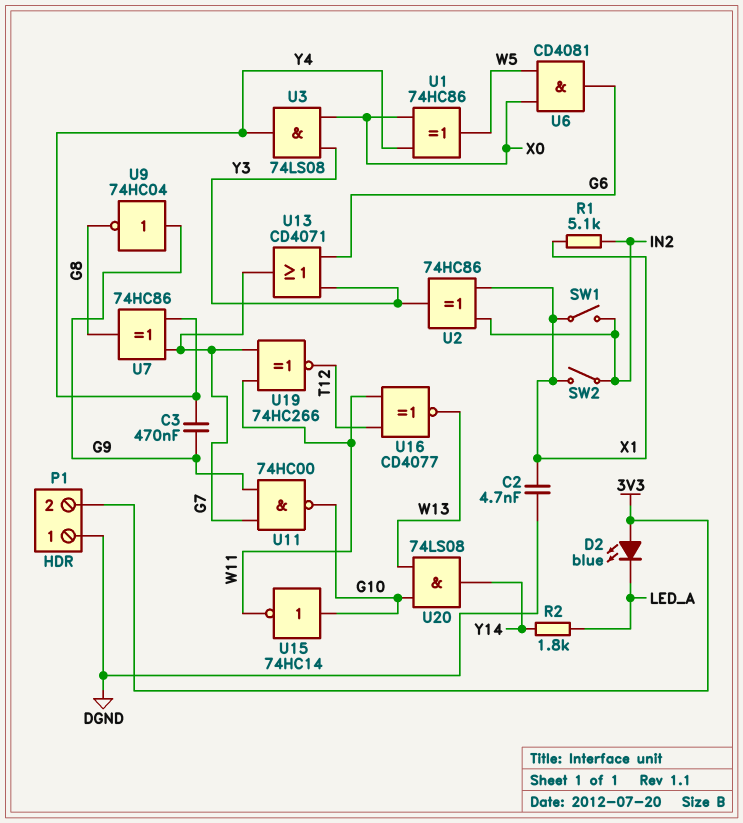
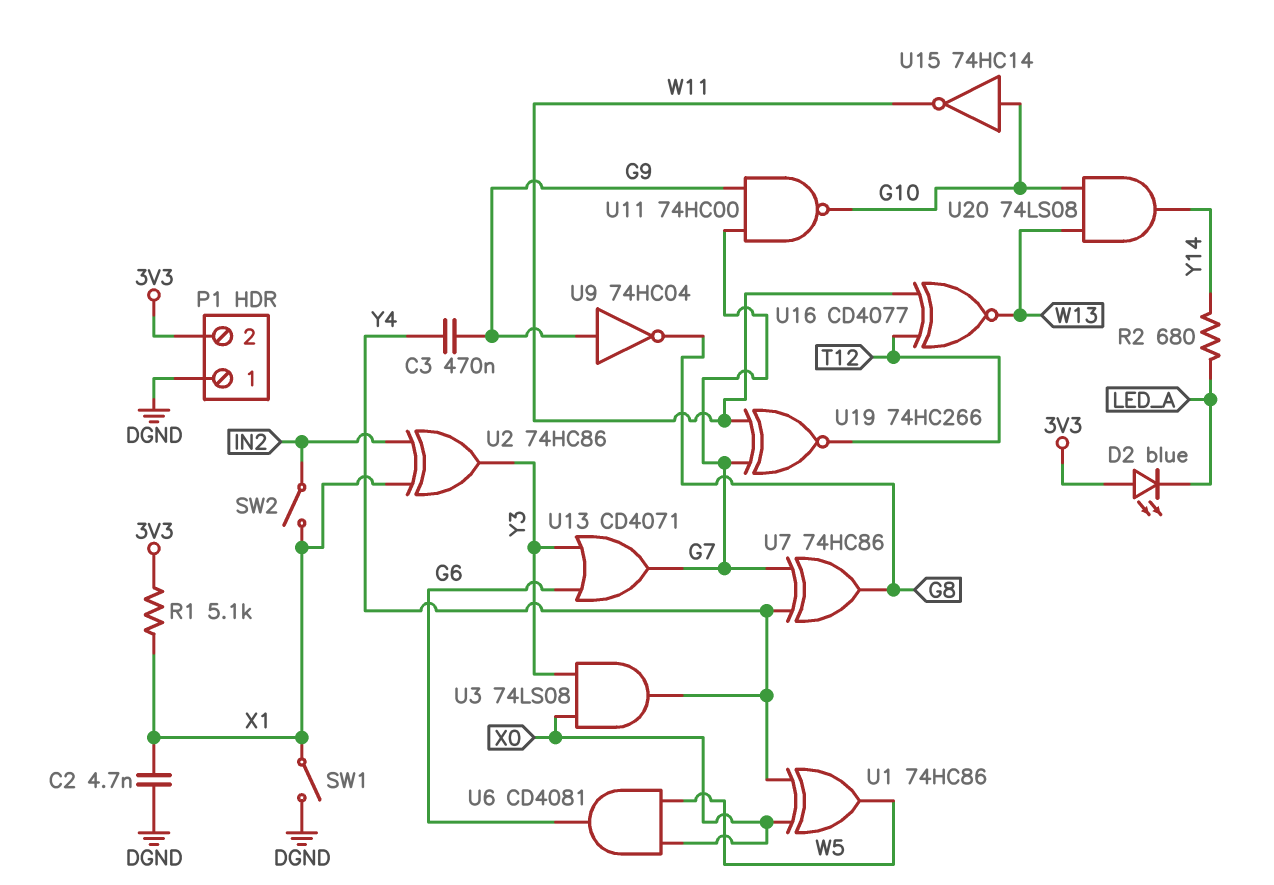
R1: 5.1k (IN2, X1) -> 5.1k (3V3, X1)
R2: 1.8k (LED_A, Y14) -> 680 (LED_A, Y14)
SW1: switch (IN2, X1) -> switch (DGND, X1)

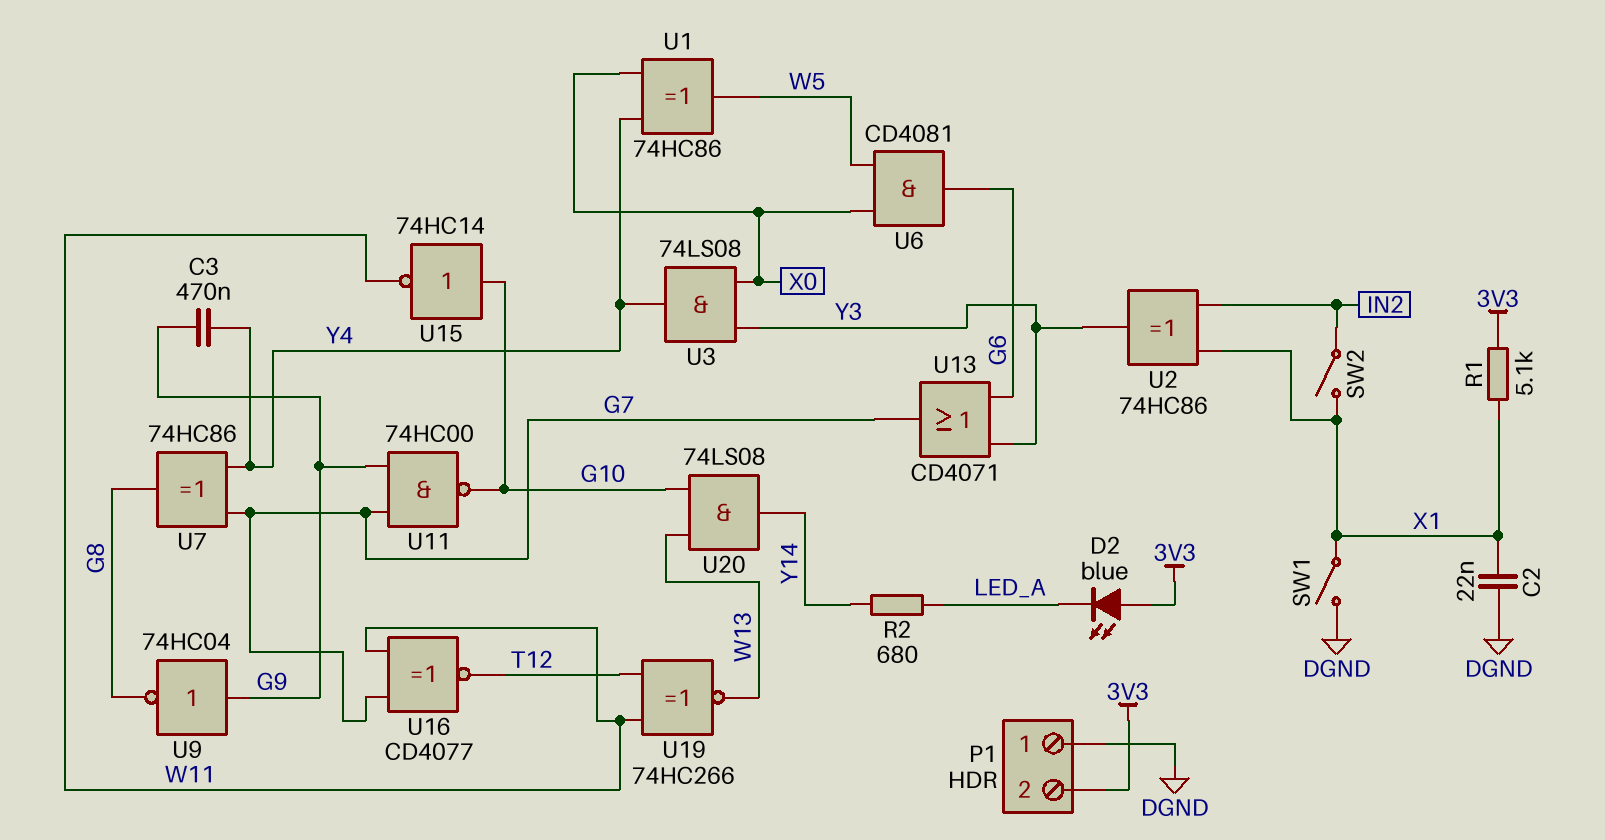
C2: 4.7nF (DGND, X1) -> 22nF (DGND, X1)
U16: XNOR CD4077 (in T12, in W11, out W13) -> XNOR CD4077 (in G7, in W11, out T12)
U19: XNOR 74HC266 (in G7, in W11, out T12) -> XNOR 74HC266 (in T12, in W11, out W13)

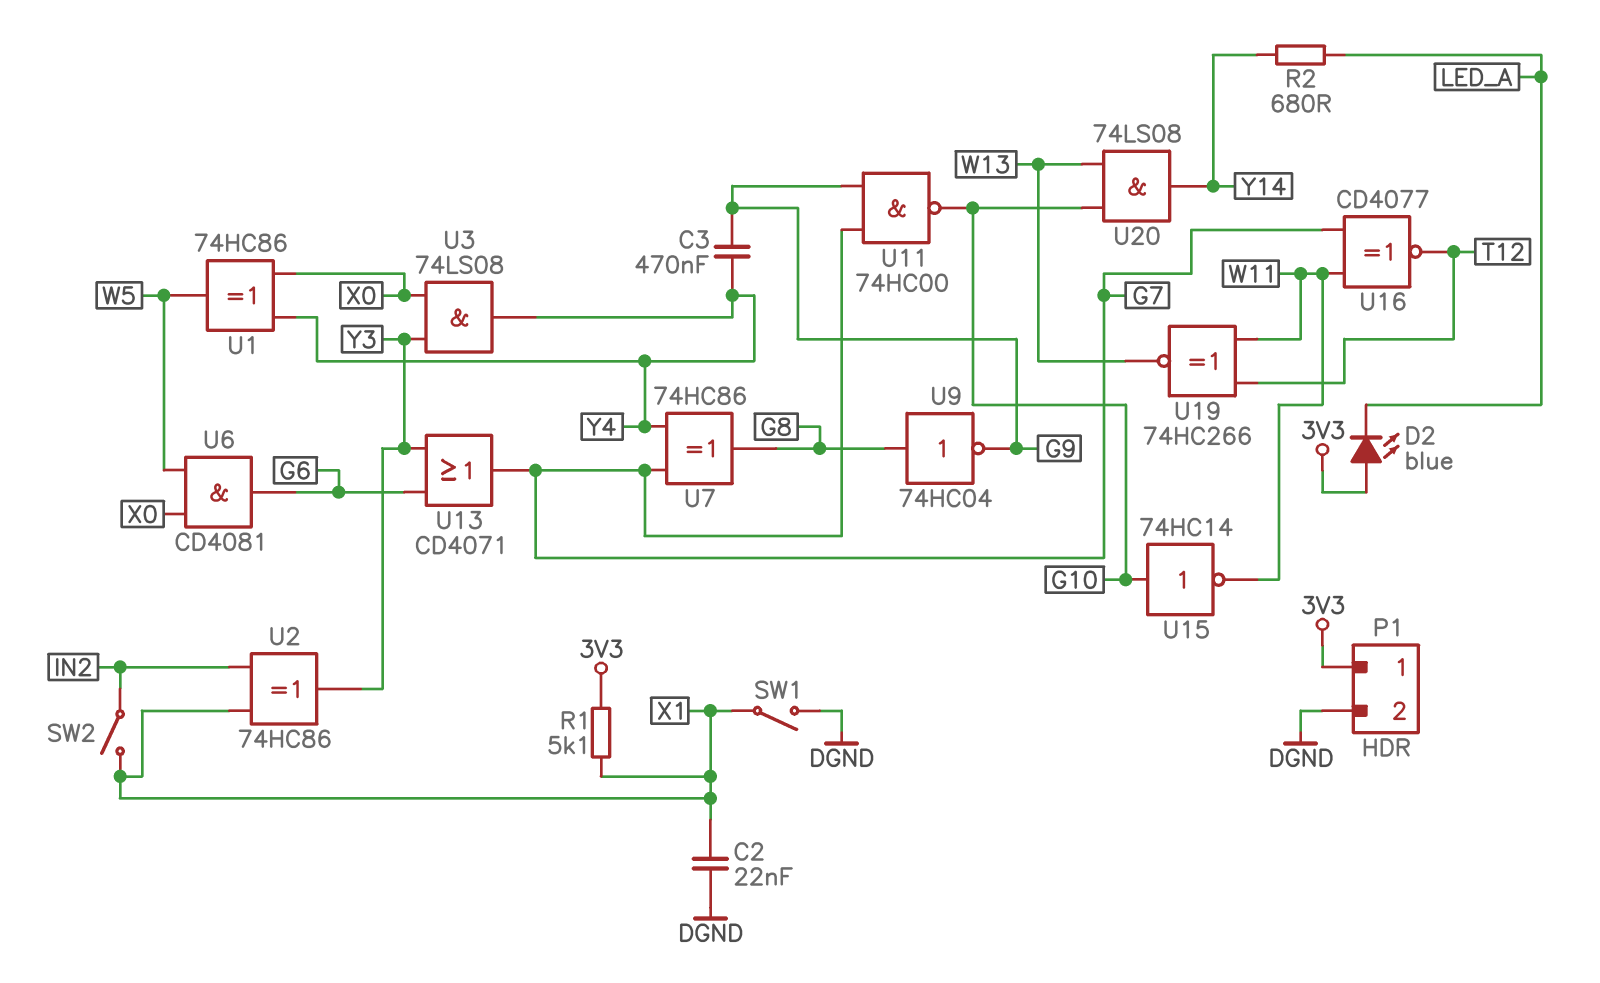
P1 pin 1: DGND -> 3V3
P1 pin 2: 3V3 -> DGND
U9: NOT 74HC04 (in G9, out G8) -> NOT 74HC04 (in G8, out G9)

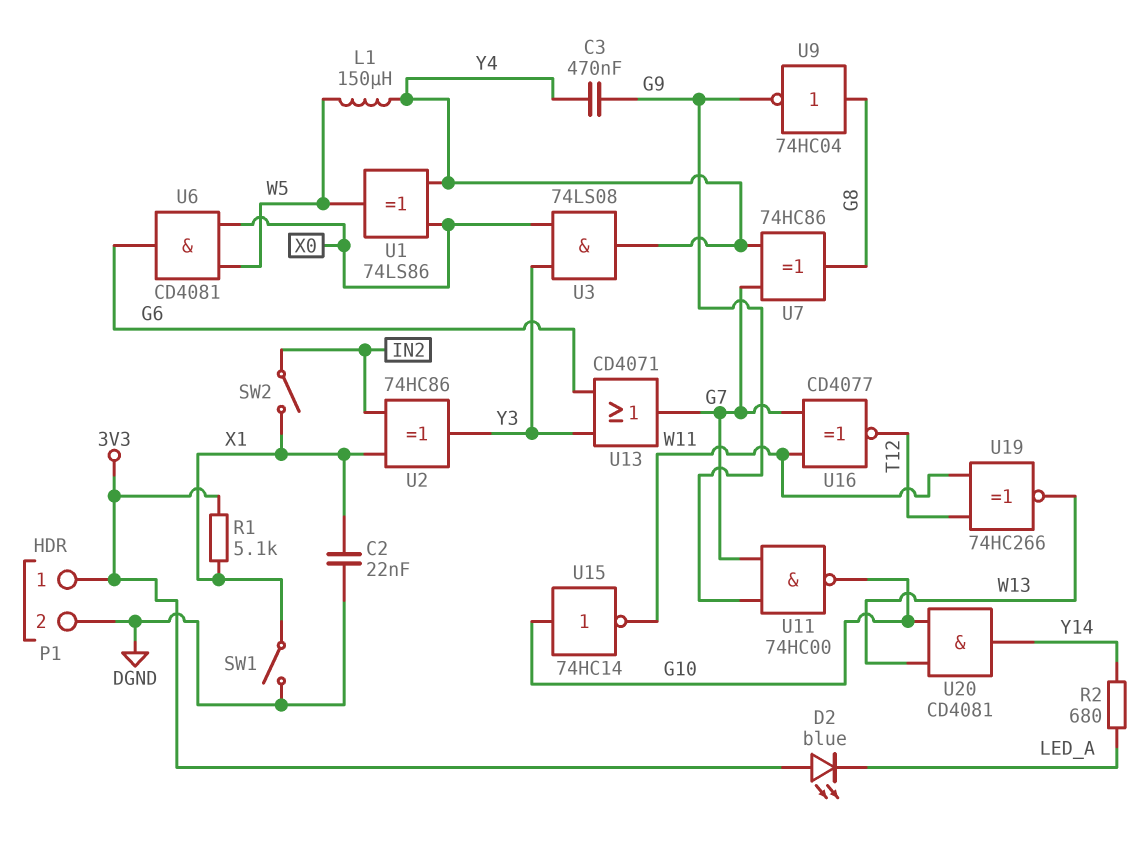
L1: none -> 150uH (W5, Y4)
U1: XOR 74HC86 (in X0, in Y4, out W5) -> XOR 74LS86 (in X0, in Y4, out W5)
U20: AND 74LS08 (in G10, in W13, out Y14) -> AND CD4081 (in G10, in W13, out Y14)

